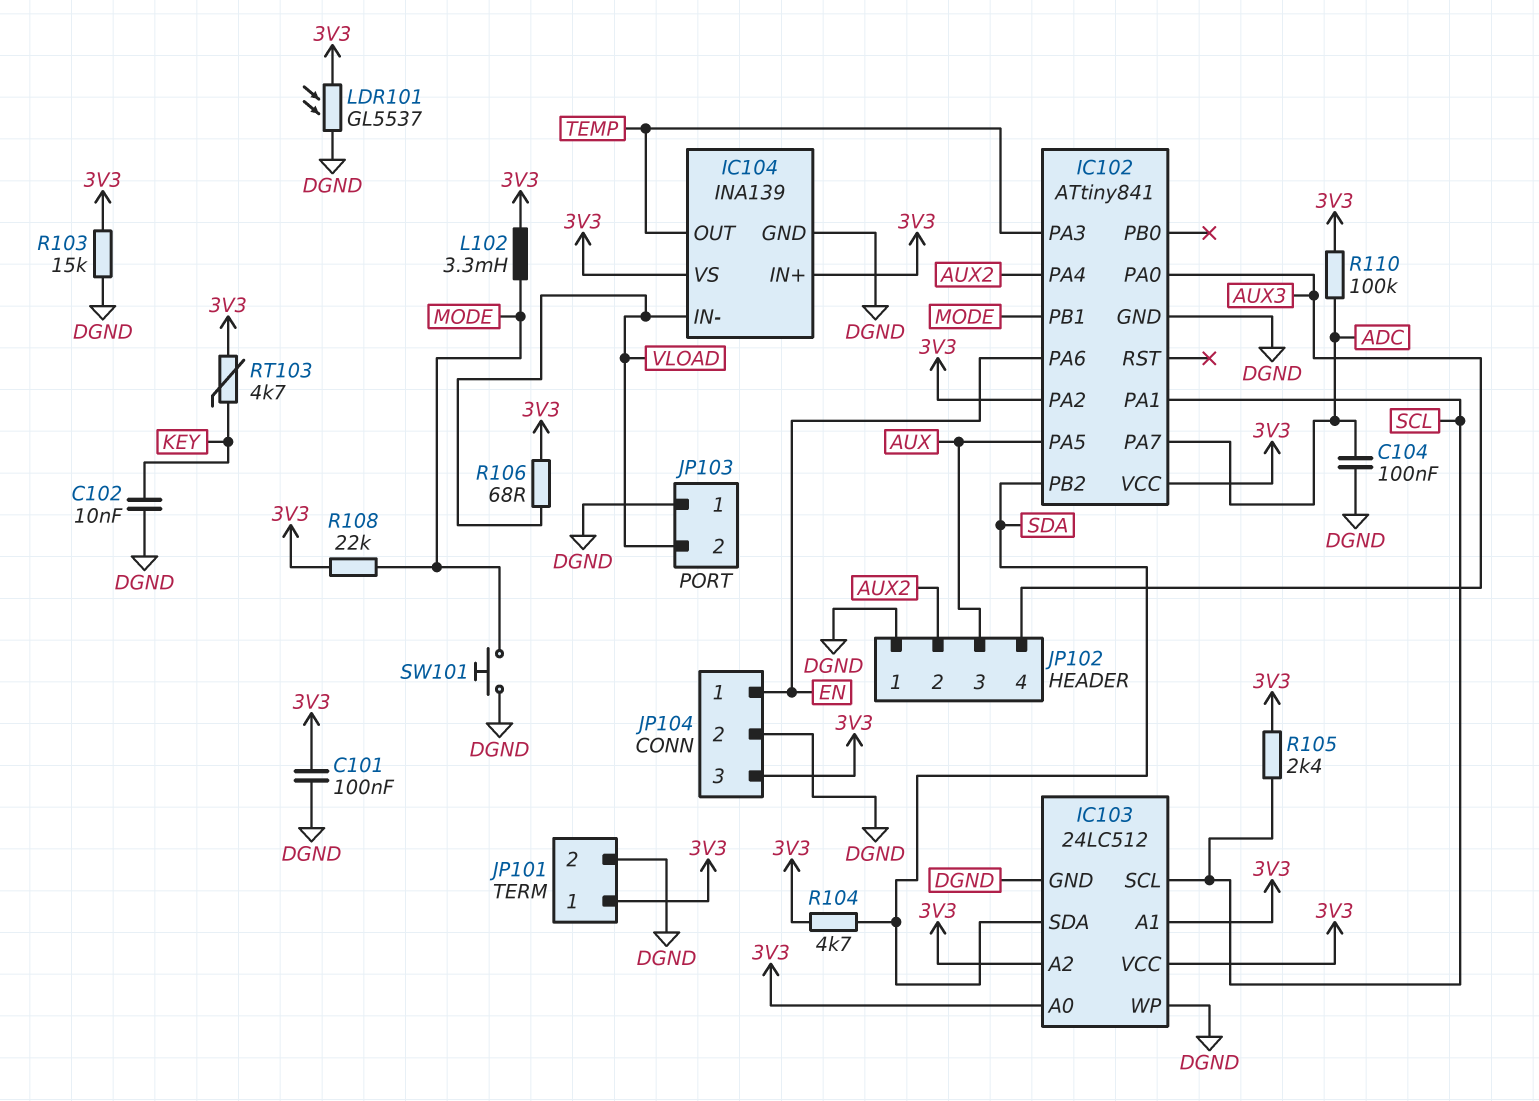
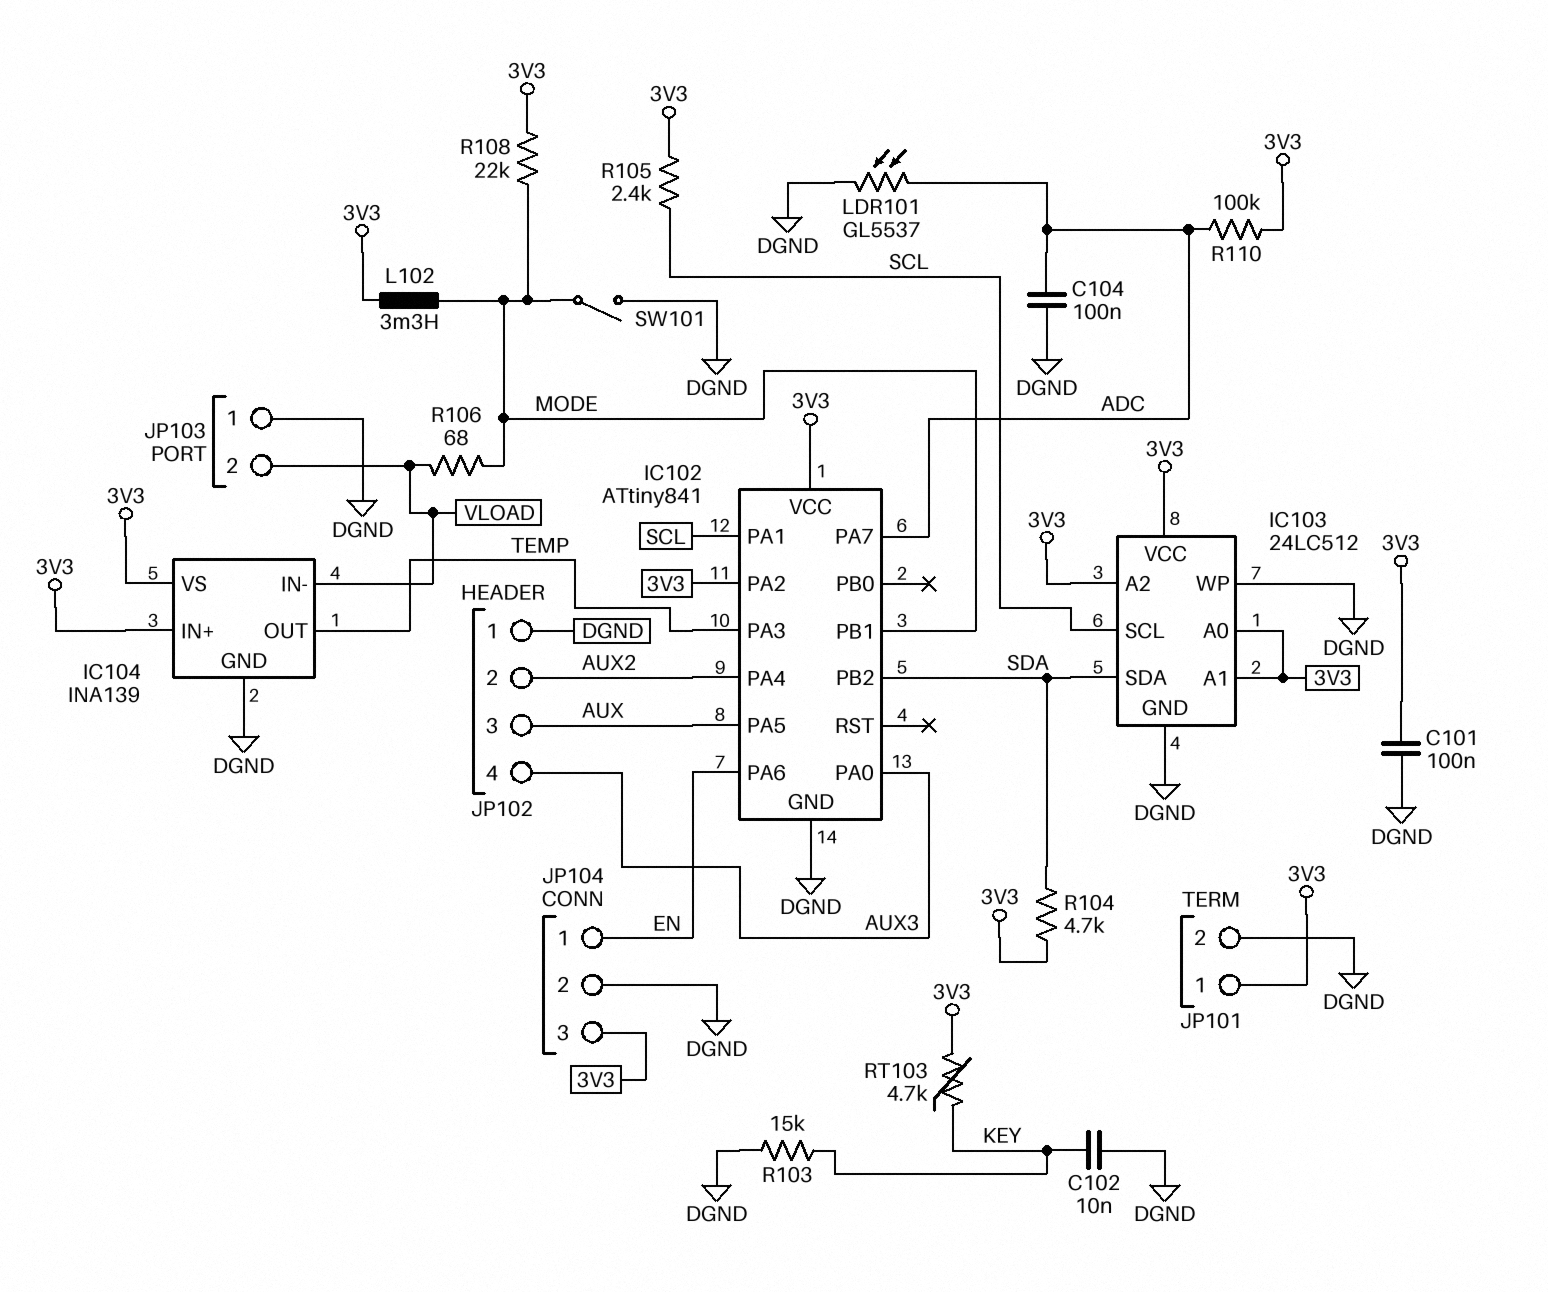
LDR101: GL5537 (3V3, DGND) -> GL5537 (ADC, DGND)
R103: 15k (3V3, DGND) -> 15k (DGND, KEY)
R106: 68 (3V3, VLOAD) -> 68 (MODE, VLOAD)
SW101: button (DGND, MODE) -> switch (DGND, MODE)

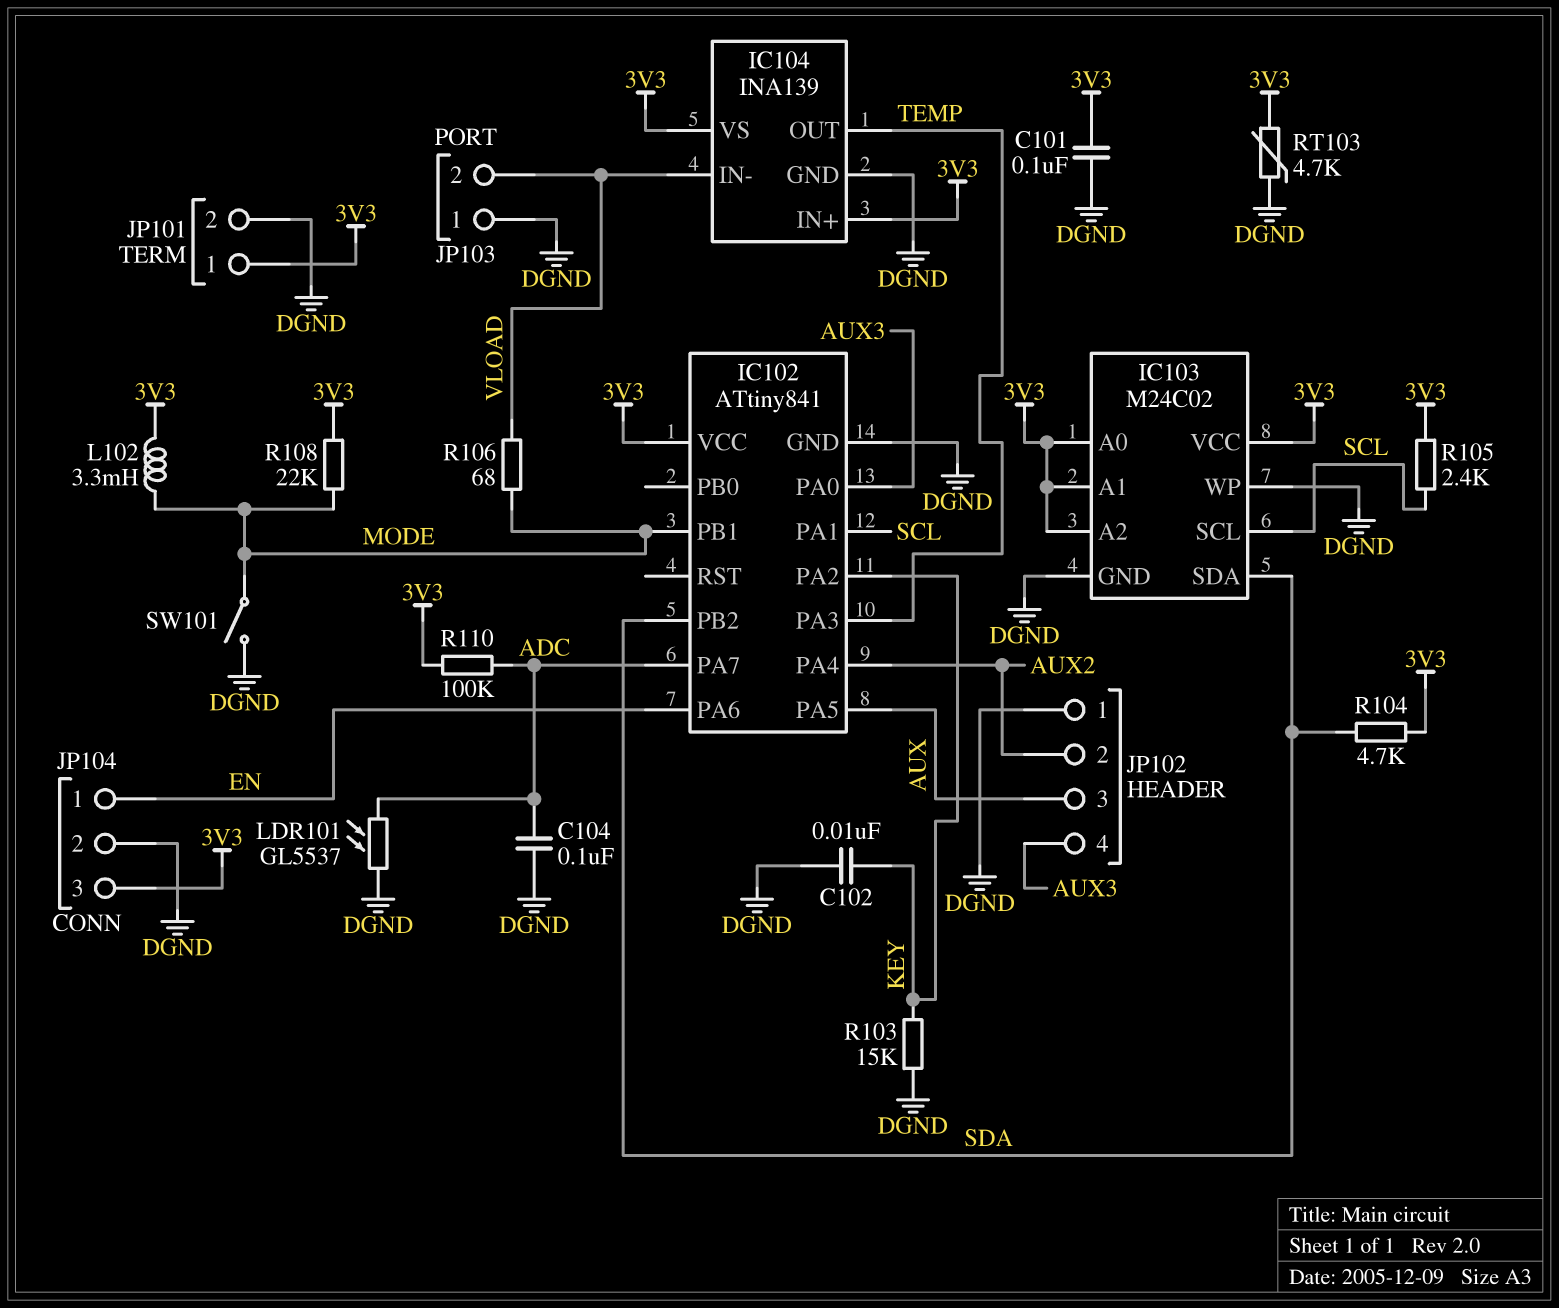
IC102 pin PA2: 3V3 -> KEY
IC103: 24LC512 -> M24C02
RT103: 4.7k (3V3, KEY) -> 4.7k (3V3, DGND)

